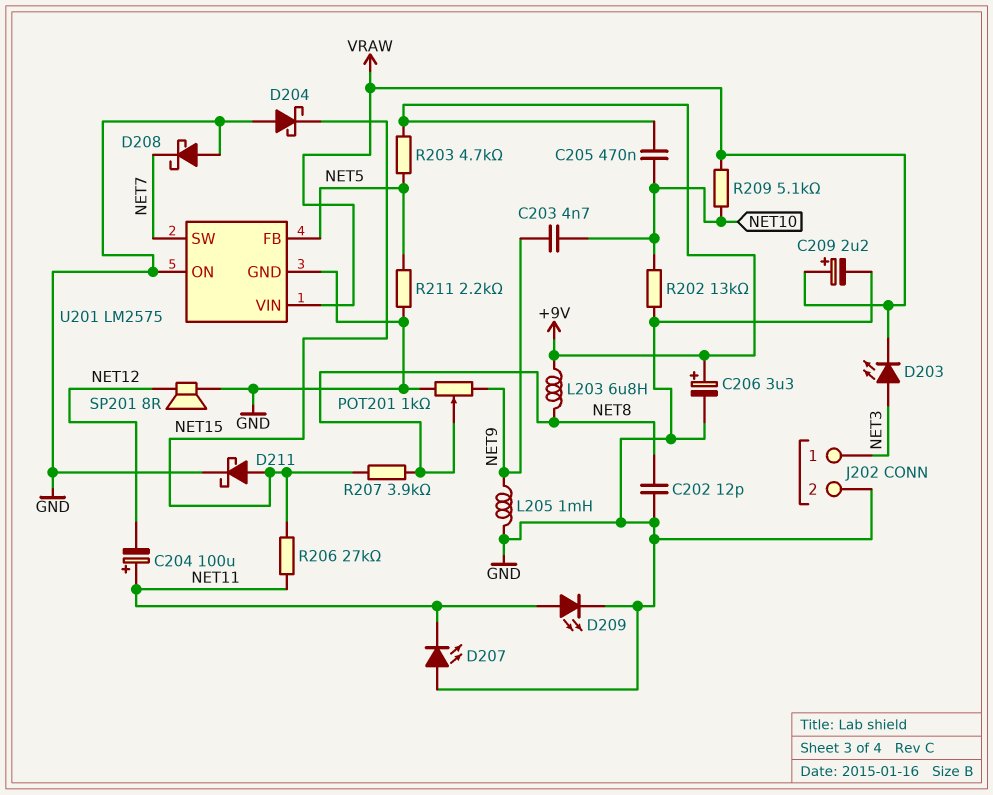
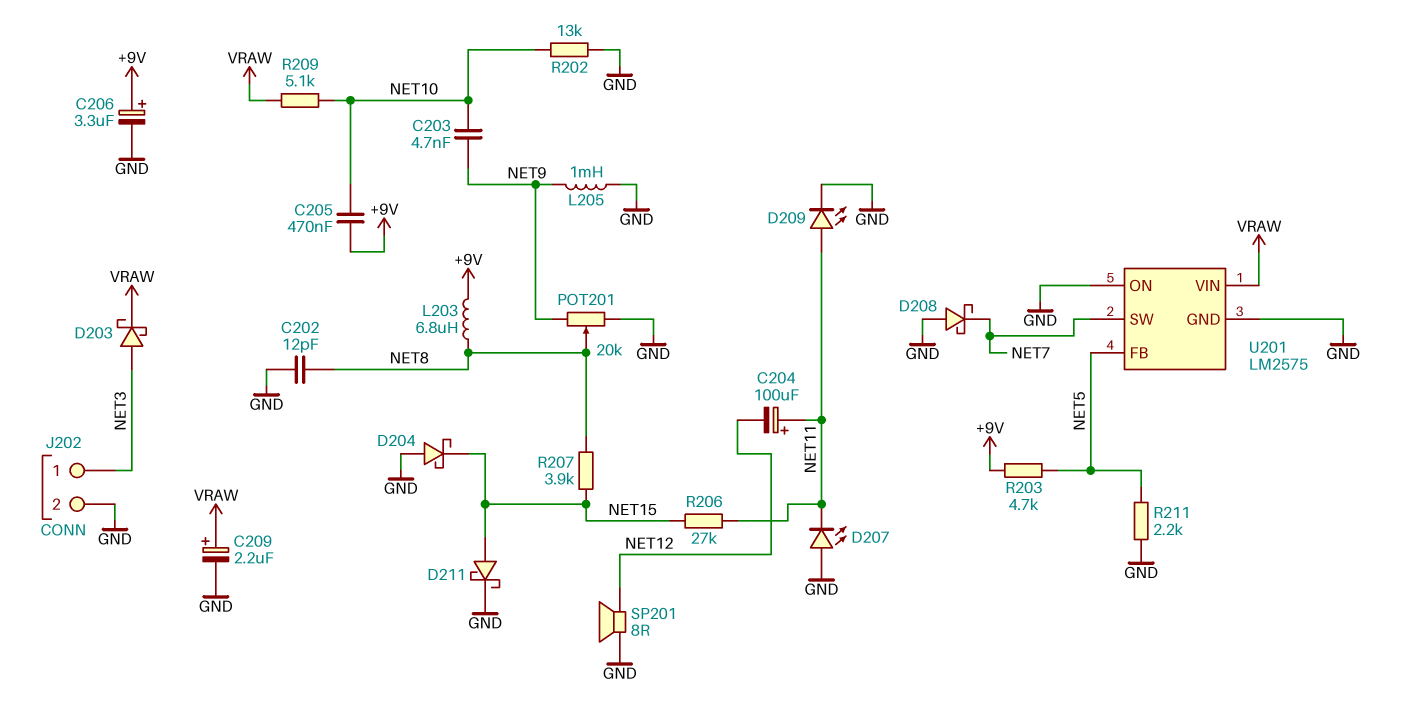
D203: LED (A NET3, K VRAW) -> schottky (A NET3, K VRAW)
POT201: 1k (GND, NET9, wiper NET8) -> 20k (GND, NET9, wiper NET8)

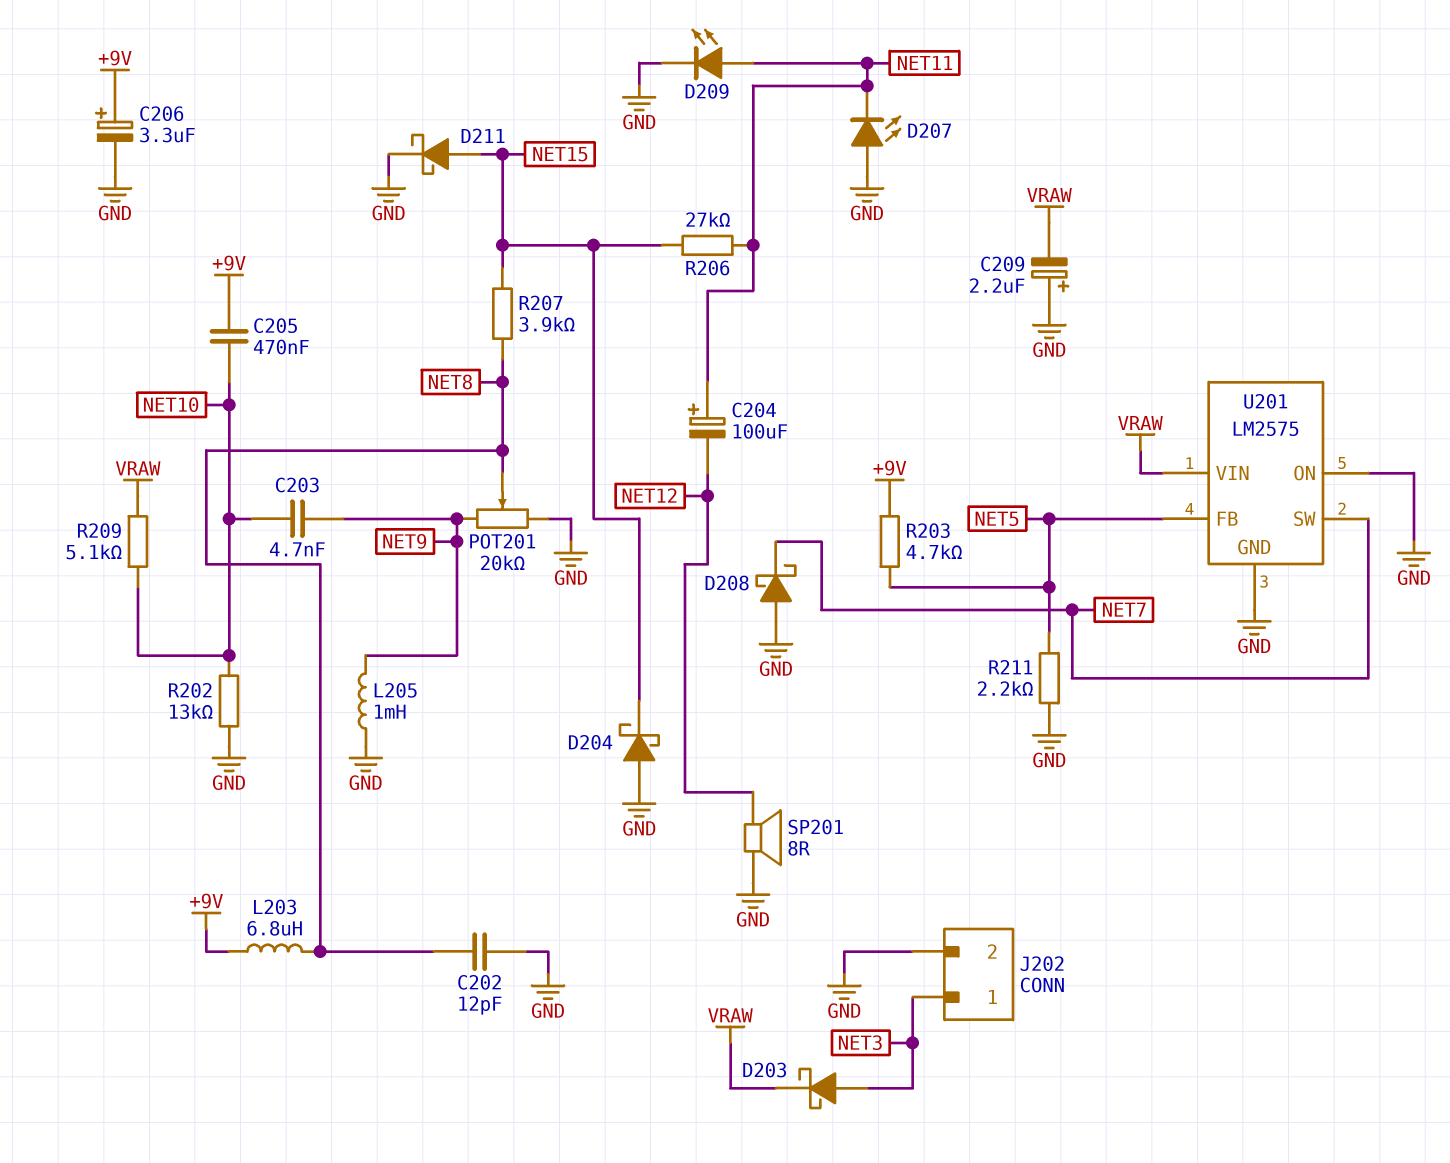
C209: 2.2uF (plus VRAW, minus GND) -> 2.2uF (plus GND, minus VRAW)

